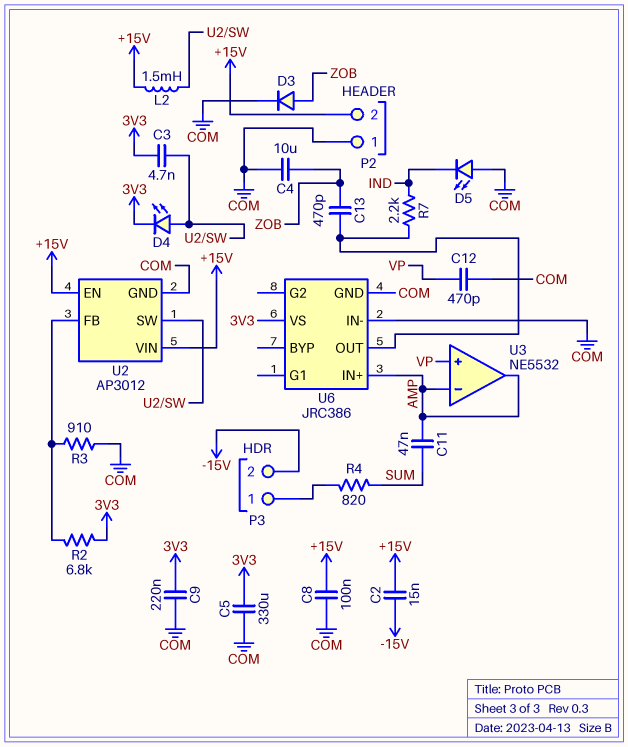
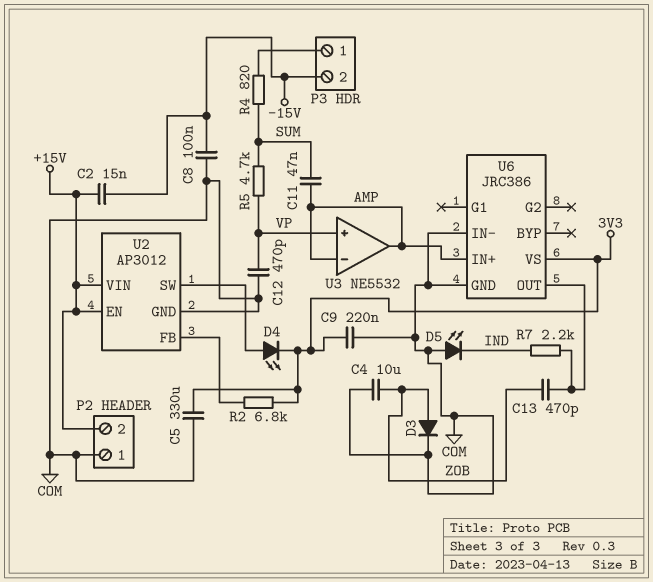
C3: 4.7nF (3V3, U2/SW) -> none
C8: 100nF (+15V, COM) -> 100nF (-15V, COM)
L2: 1.5mH (+15V, U2/SW) -> none
R3: 910 (COM, U2/FB) -> none
R5: none -> 4.7k (SUM, VP)

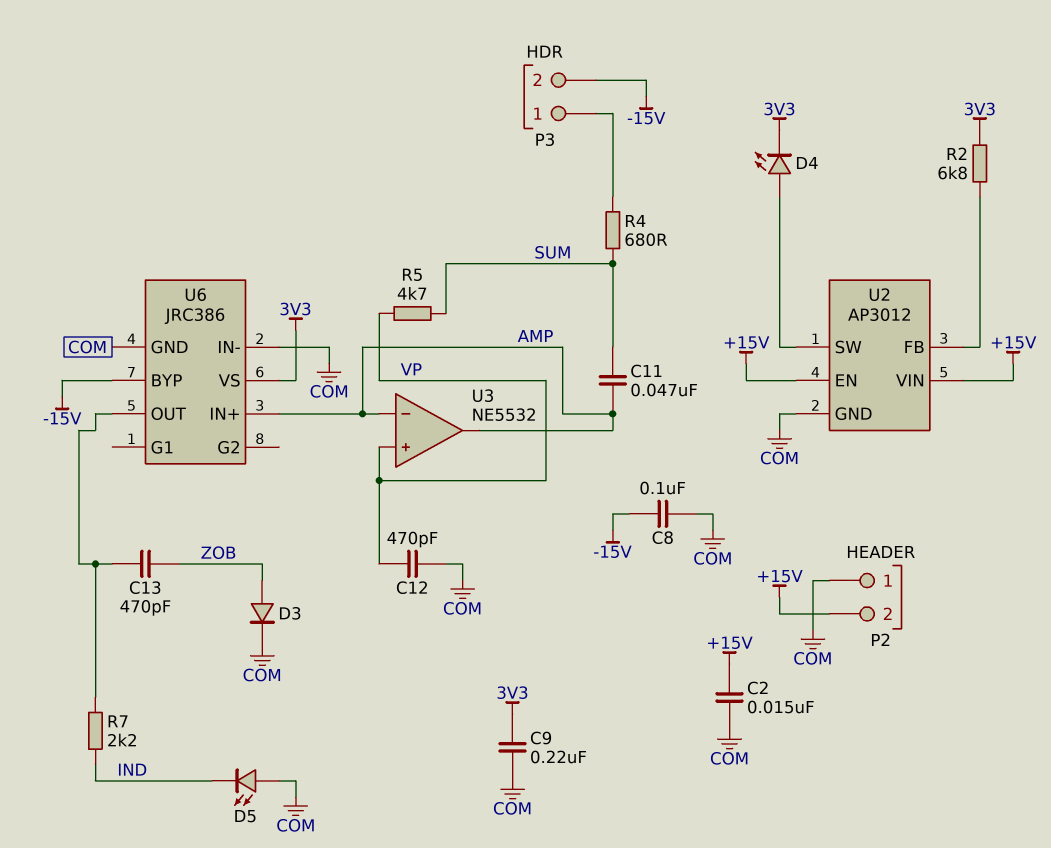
C2: 15nF (+15V, -15V) -> 15nF (+15V, COM)
C4: 10uF (COM, ZOB) -> none
C5: 330uF (3V3, COM) -> none
R4: 820 (P3/1, SUM) -> 680 (P3/1, SUM)
U6 pin BYP: none -> -15V

